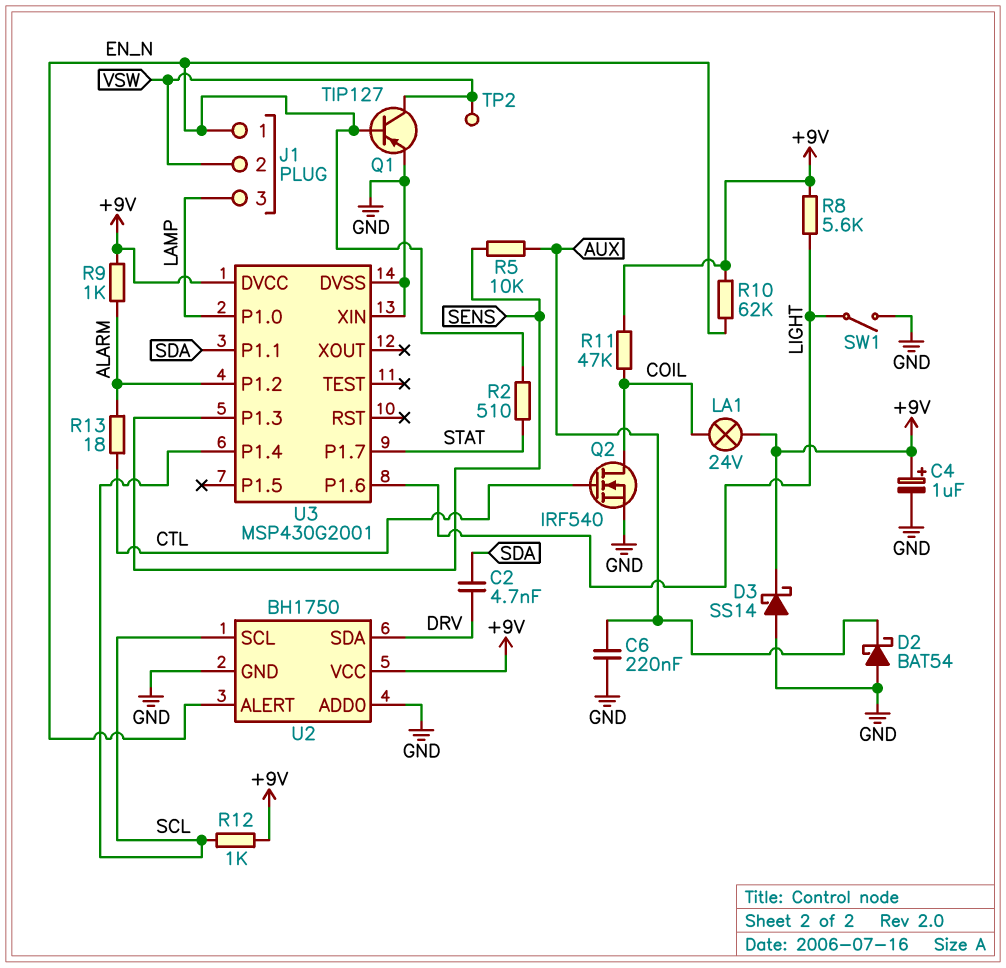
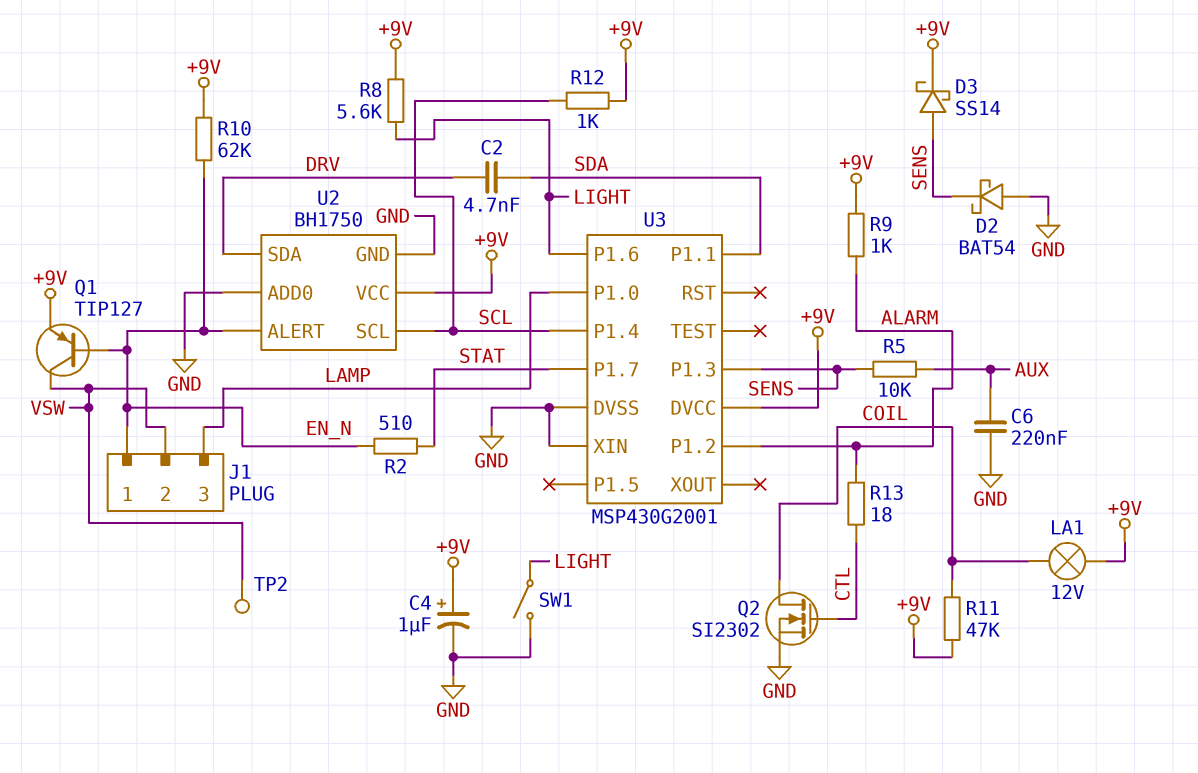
D2: schottky BAT54 (A GND, K AUX) -> schottky BAT54 (A GND, K SENS)
D3: schottky SS14 (A GND, K +9V) -> schottky SS14 (A SENS, K +9V)
LA1: lamp 24V (+9V, COIL) -> lamp 12V (+9V, COIL)
Q1: PNP TIP127 (B EN_N, C VSW, E GND) -> PNP TIP127 (B EN_N, C VSW, E +9V)
Q2: NMOS IRF540 (G CTL, D COIL, S GND) -> NMOS SI2302 (G CTL, D COIL, S GND)

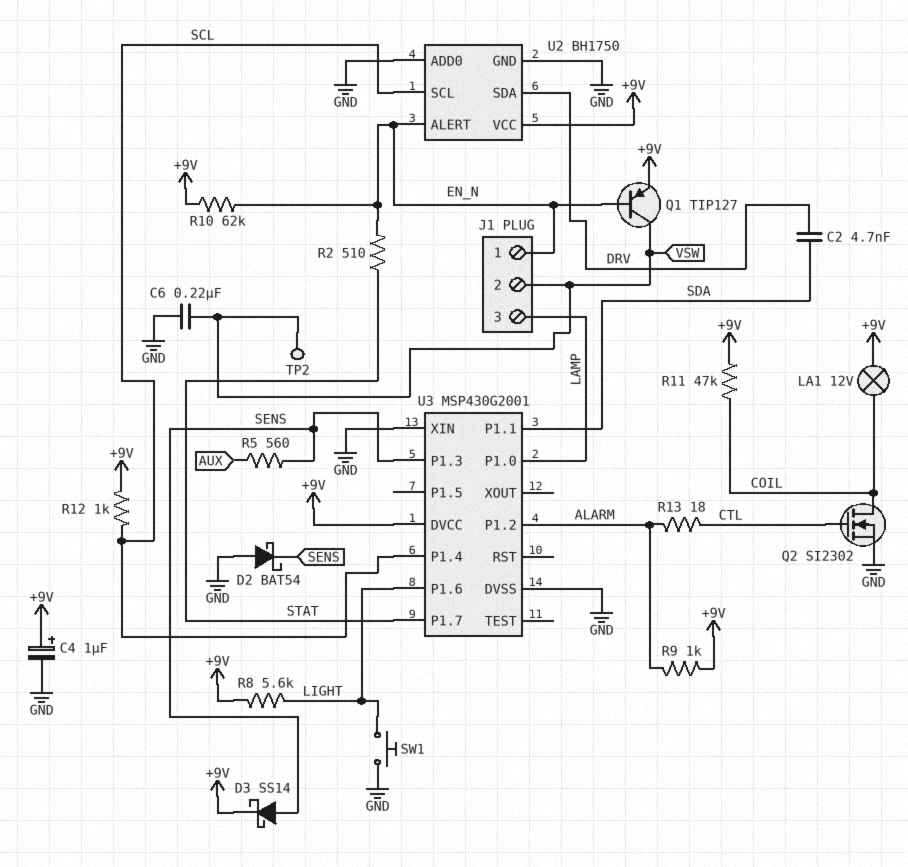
C6: 220nF (AUX, GND) -> 220nF (GND, VSW)
R5: 10k (AUX, SENS) -> 560 (AUX, SENS)
SW1: switch (GND, LIGHT) -> button (GND, LIGHT)

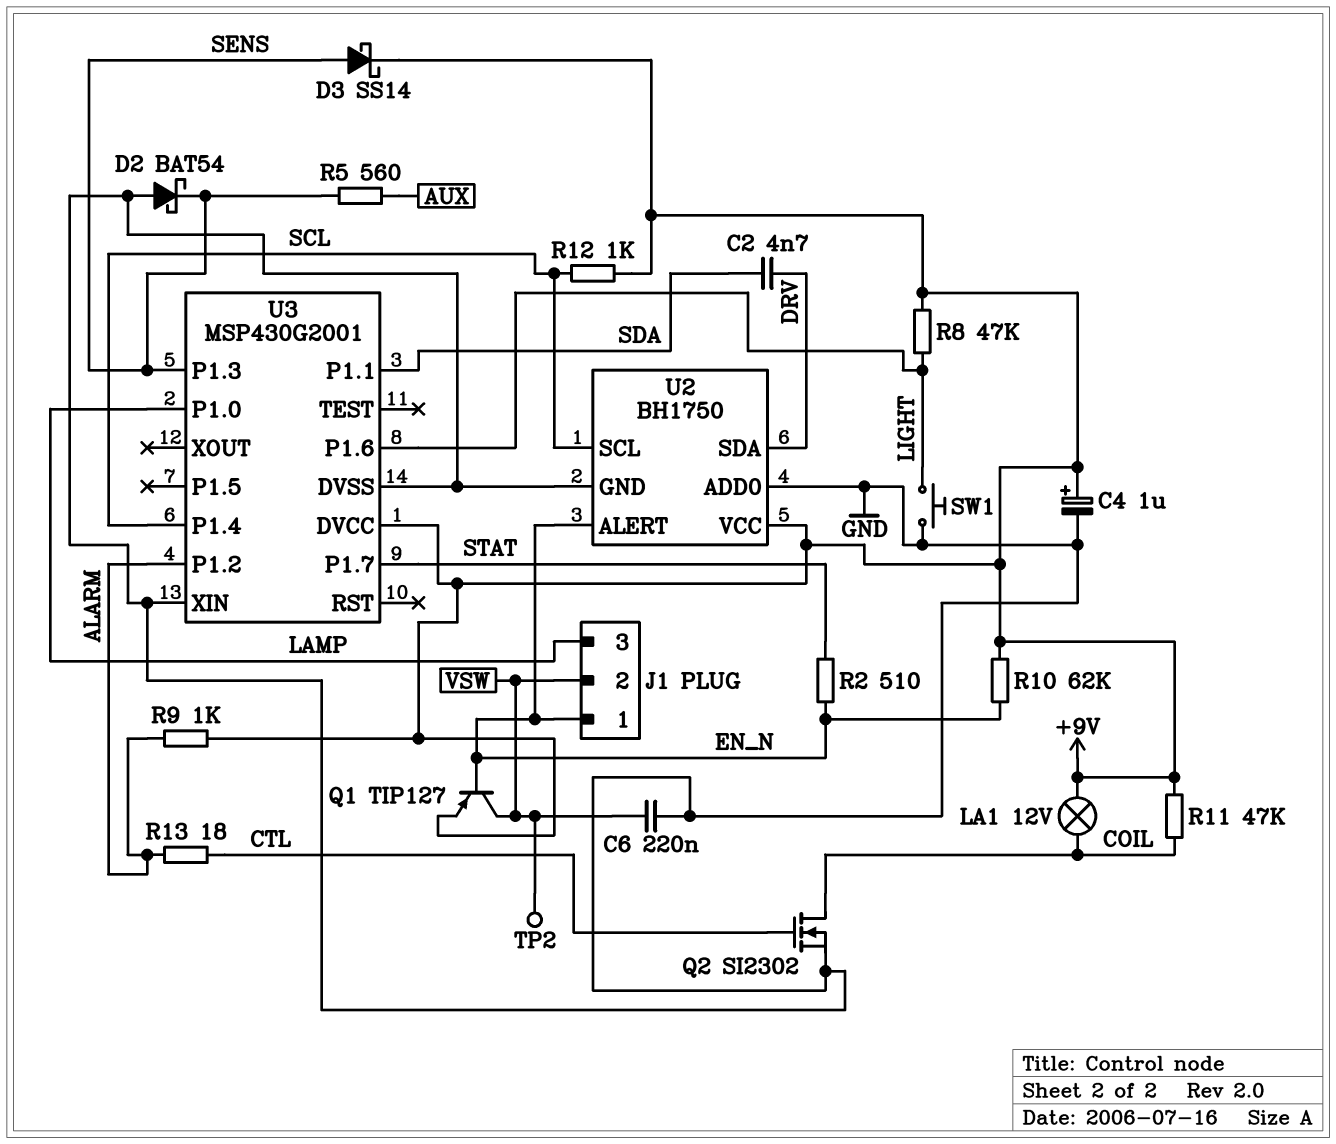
R8: 5.6k (+9V, LIGHT) -> 47k (+9V, LIGHT)

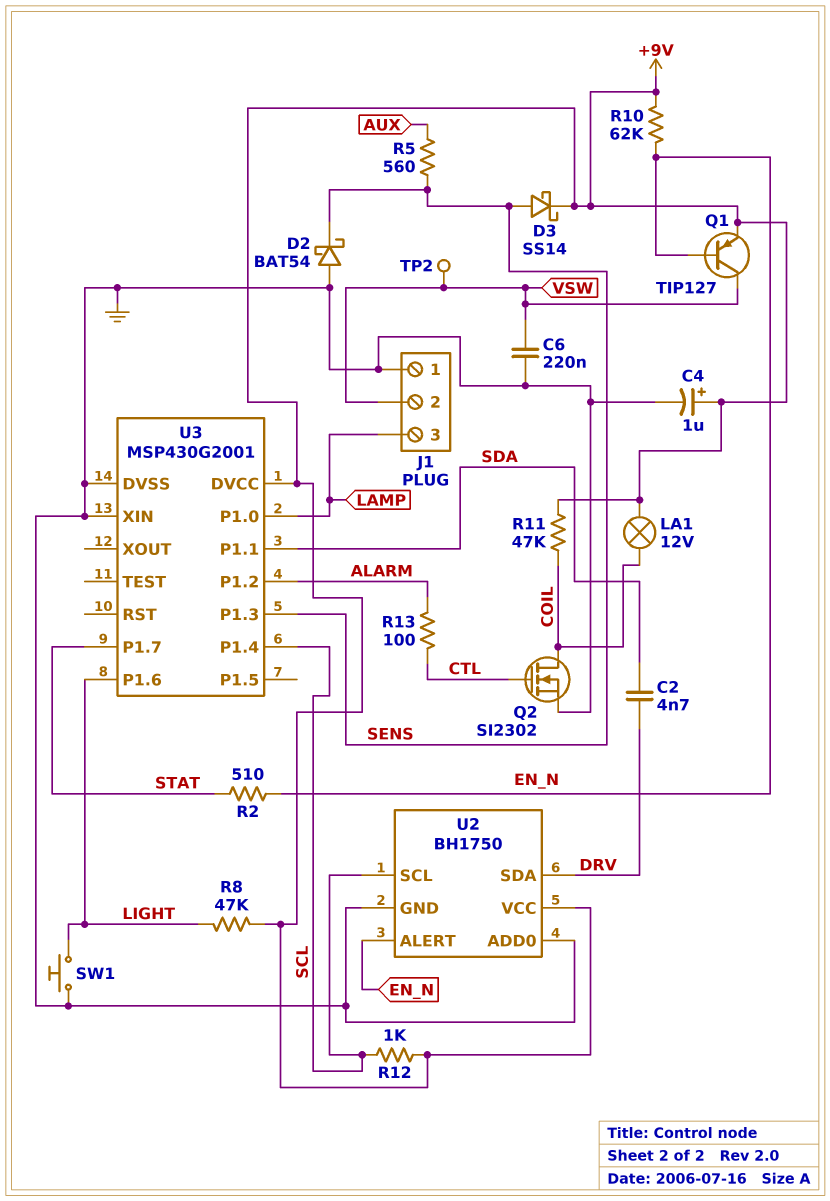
J1 pin 1: EN_N -> GND
R9: 1k (+9V, ALARM) -> none
R13: 18 (ALARM, CTL) -> 100 (ALARM, CTL)

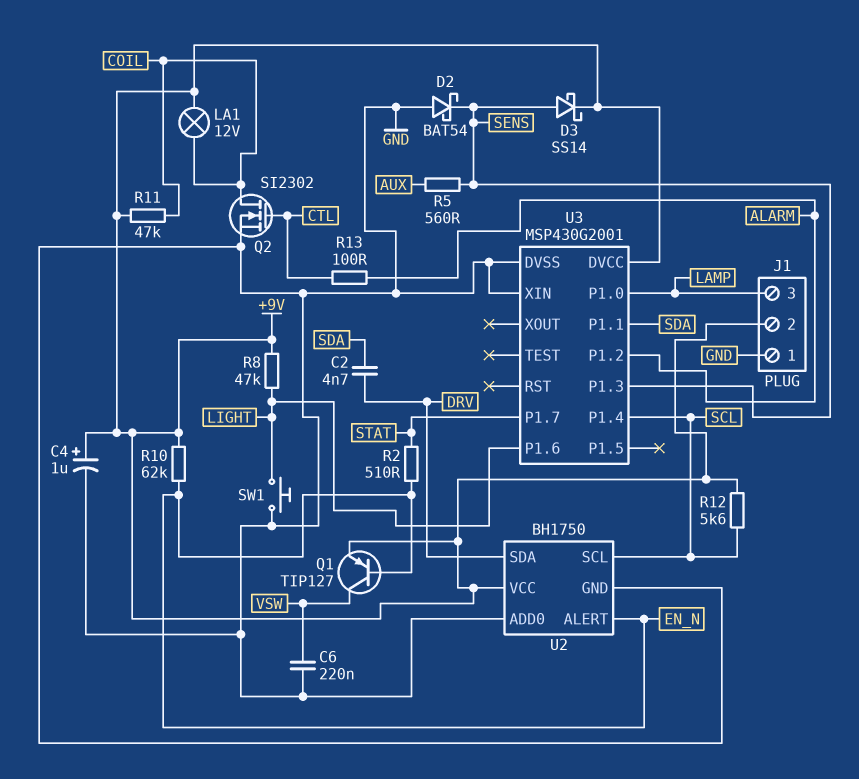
J1 pin 2: VSW -> +9V
R12: 1k (+9V, SCL) -> 5.6k (+9V, SCL)
TP2: test point (VSW) -> none

